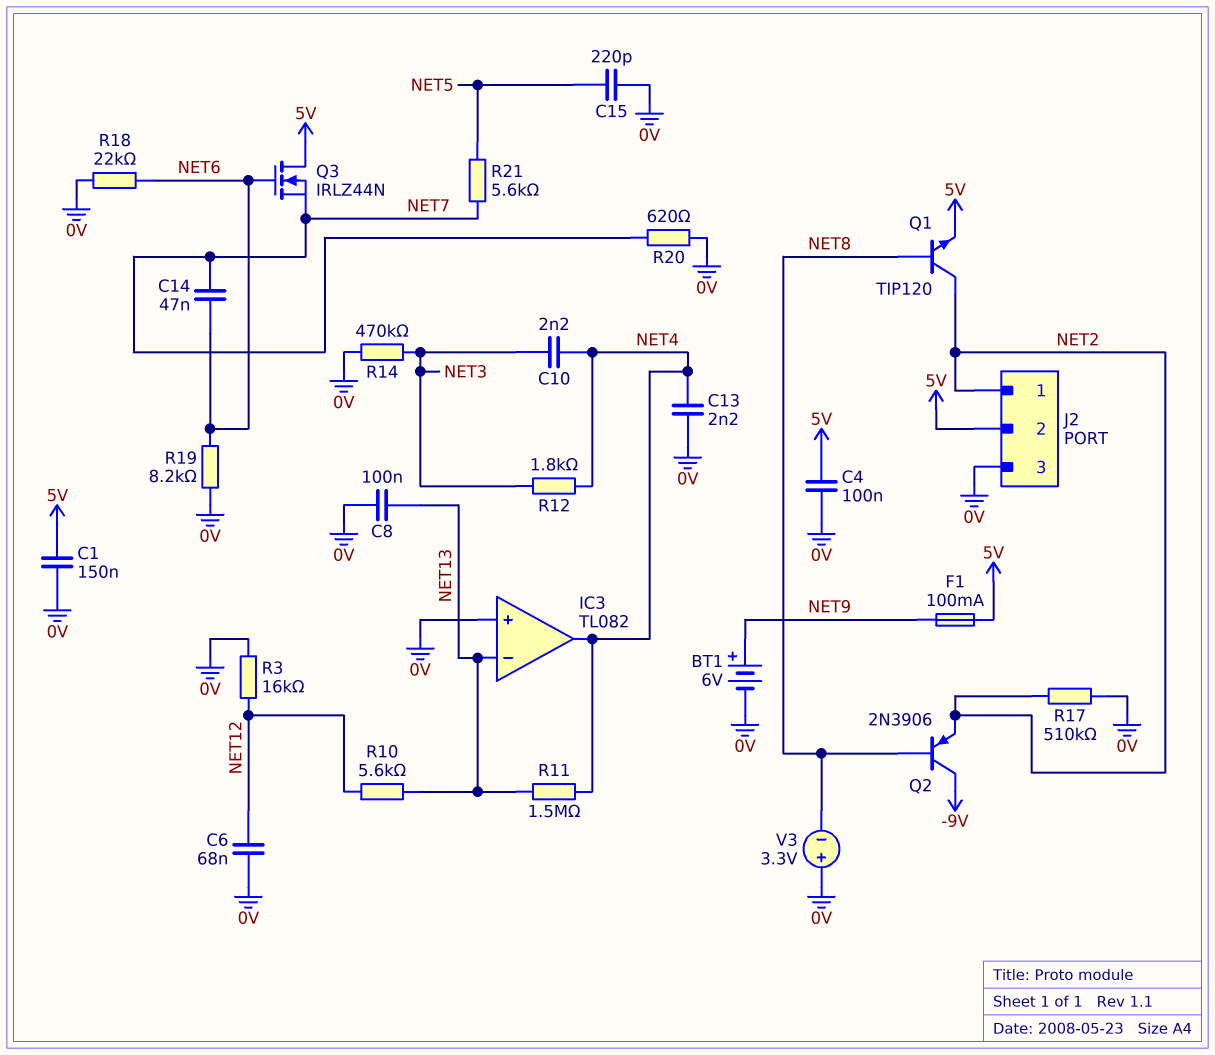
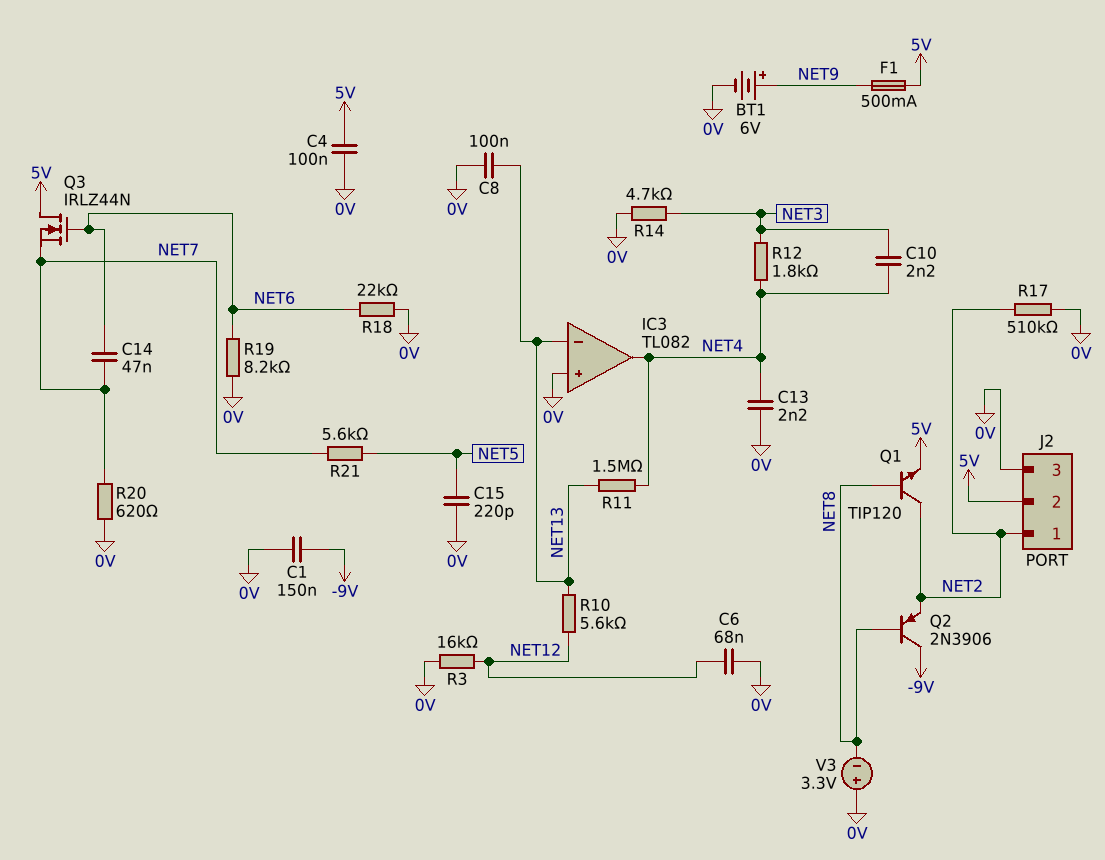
C1: 150nF (0V, 5V) -> 150nF (-9V, 0V)
F1: 100mA (5V, NET9) -> 500mA (5V, NET9)
R14: 470k (0V, NET3) -> 4.7k (0V, NET3)

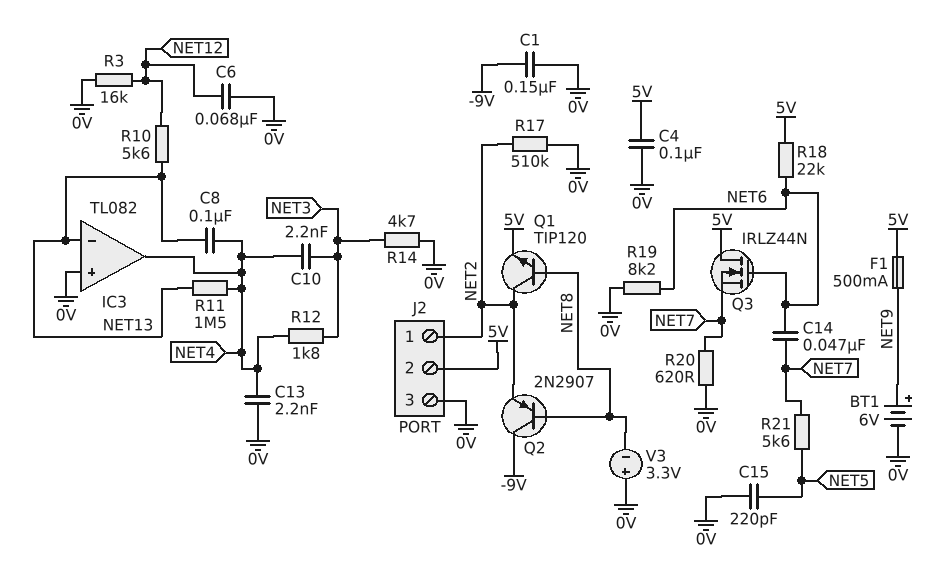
C8: 100nF (0V, NET13) -> 100nF (NET4, NET13)
Q2: PNP 2N3906 (B NET8, C -9V, E NET2) -> PNP 2N2907 (B NET8, C -9V, E NET2)
R18: 22k (0V, NET6) -> 22k (5V, NET6)

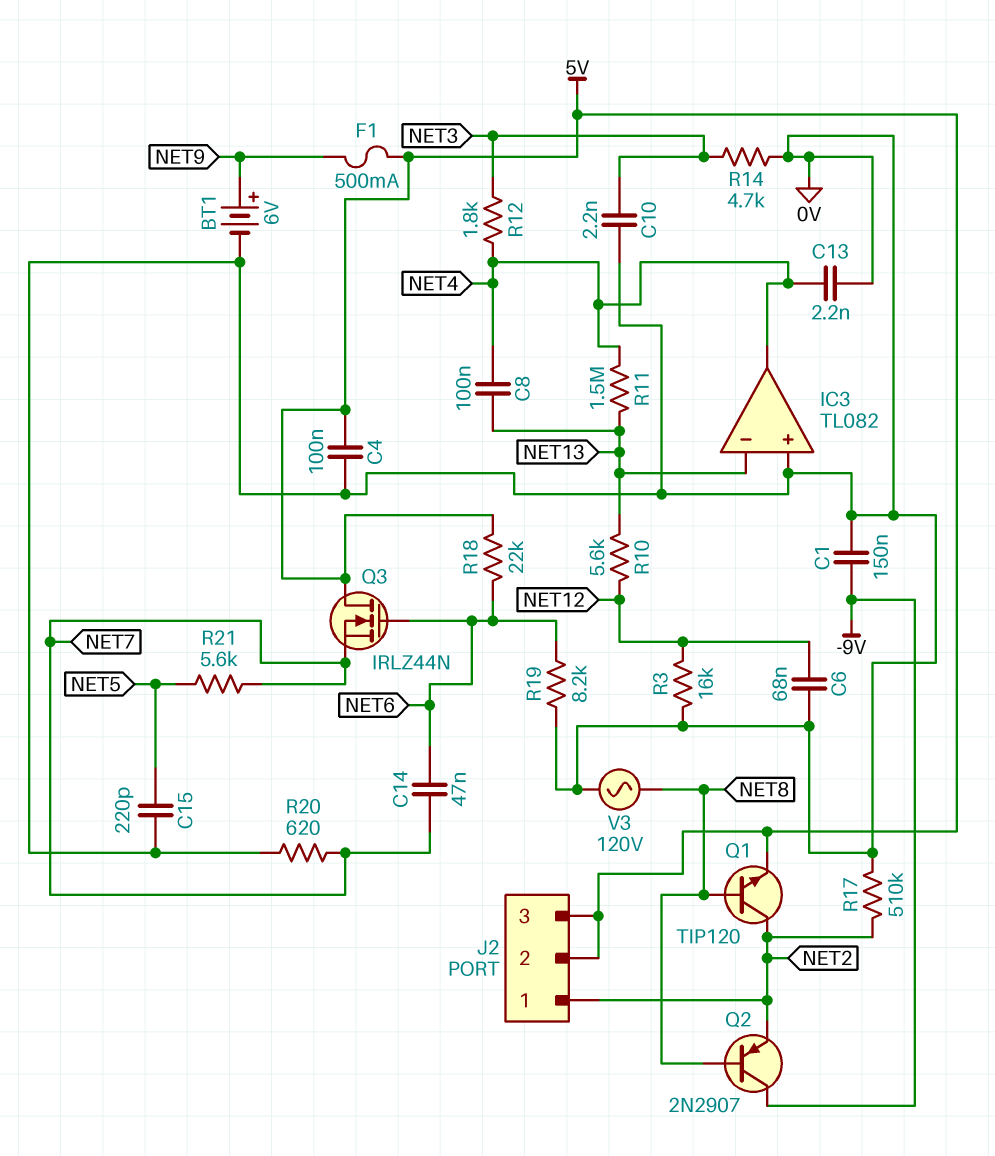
C10: 2.2nF (NET3, NET4) -> 2.2nF (0V, NET3)
J2 pin 3: 0V -> 5V
V3: 3.3V (plus 0V, minus NET8) -> AC 120V (0V, NET8)

